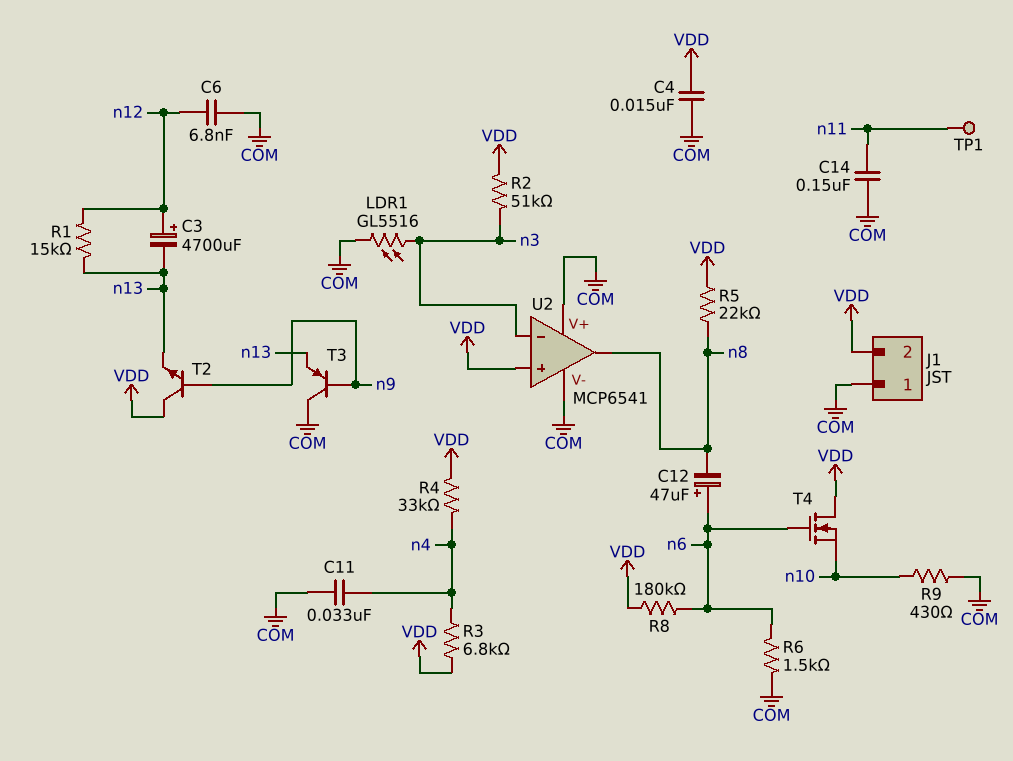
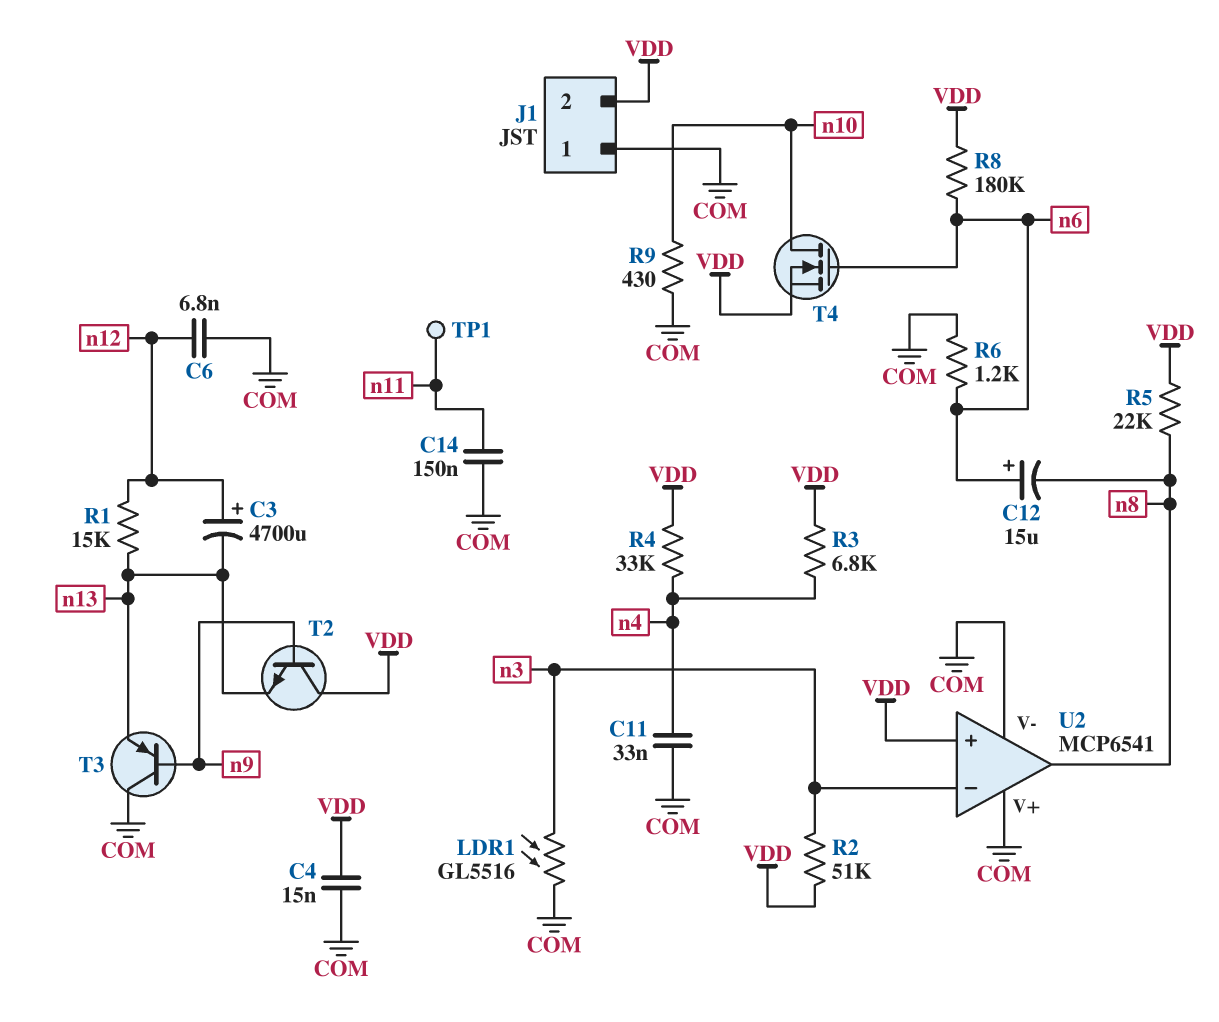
C12: 47uF (plus n6, minus n8) -> 15uF (plus n6, minus n8)
R6: 1.5k (COM, n6) -> 1.2k (COM, n6)
T4: NMOS (G n6, D VDD, S n10) -> NMOS (G n6, D n10, S VDD)

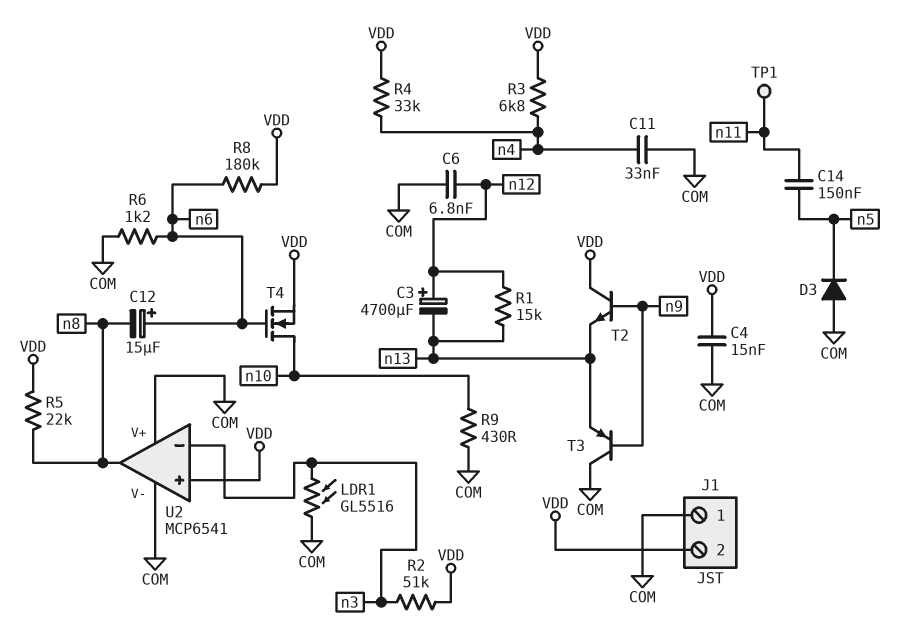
C14: 150nF (COM, n11) -> 150nF (n5, n11)
D3: none -> diode (A COM, K n5)

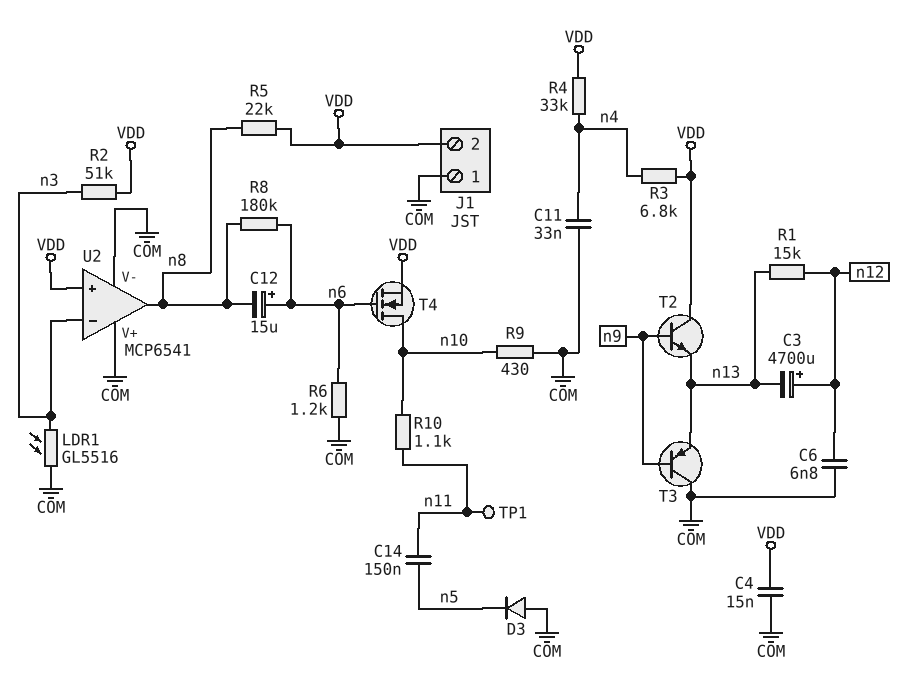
R8: 180k (VDD, n6) -> 180k (n6, n8)
R10: none -> 1.1k (n10, n11)

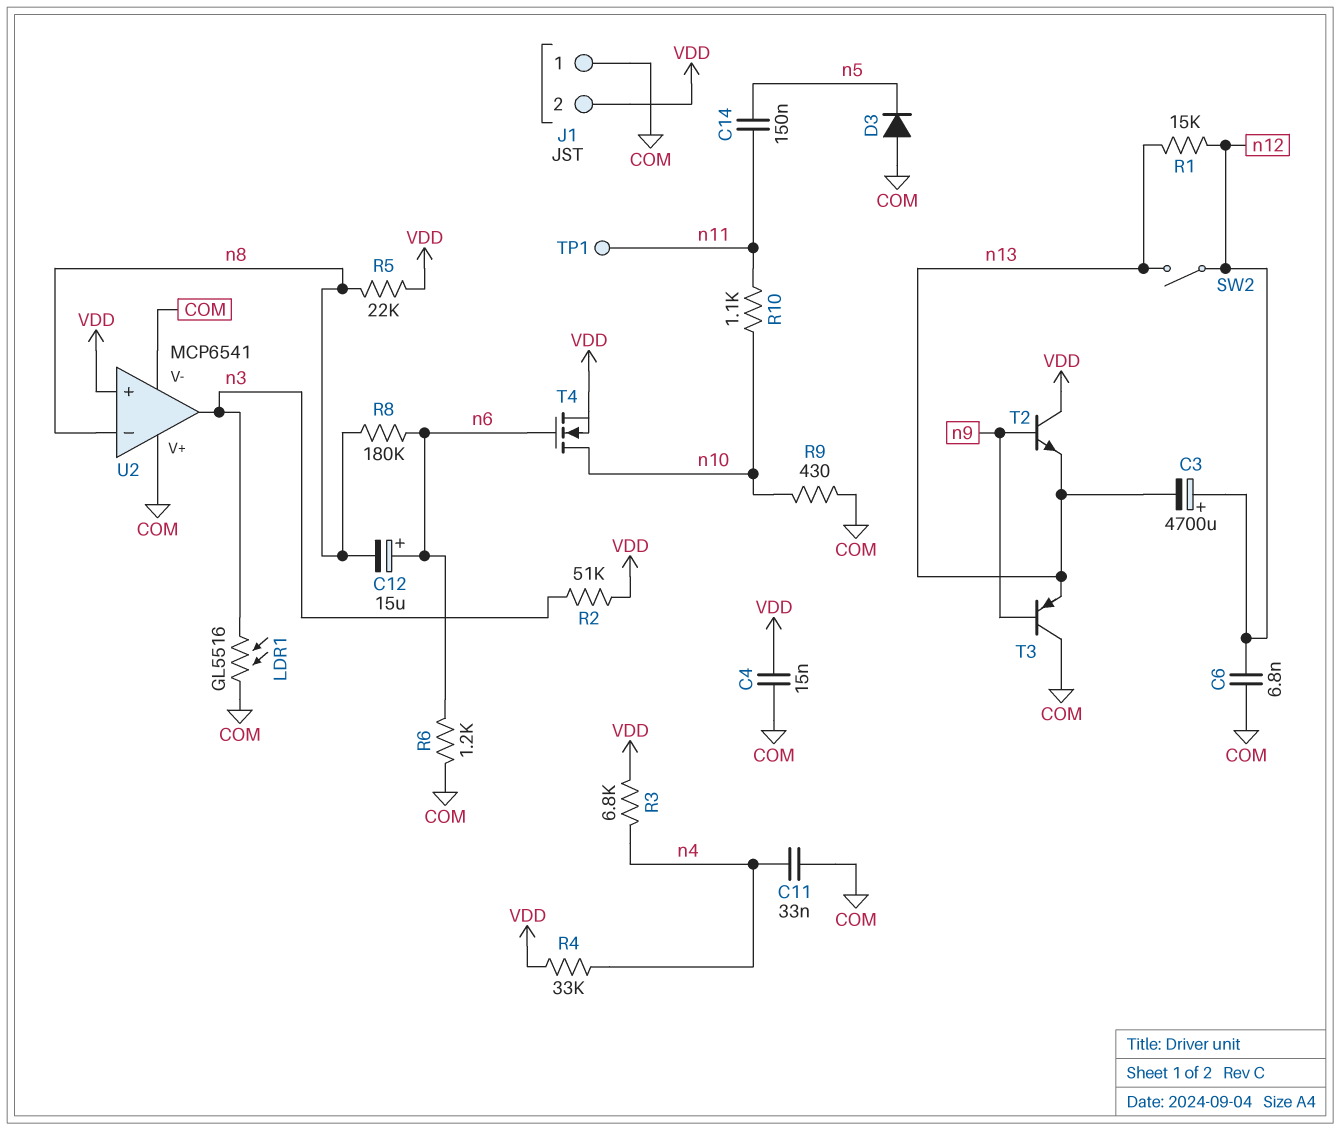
SW2: none -> switch (n12, n13)
U2 pin in-: n3 -> n8
U2 pin out: n8 -> n3

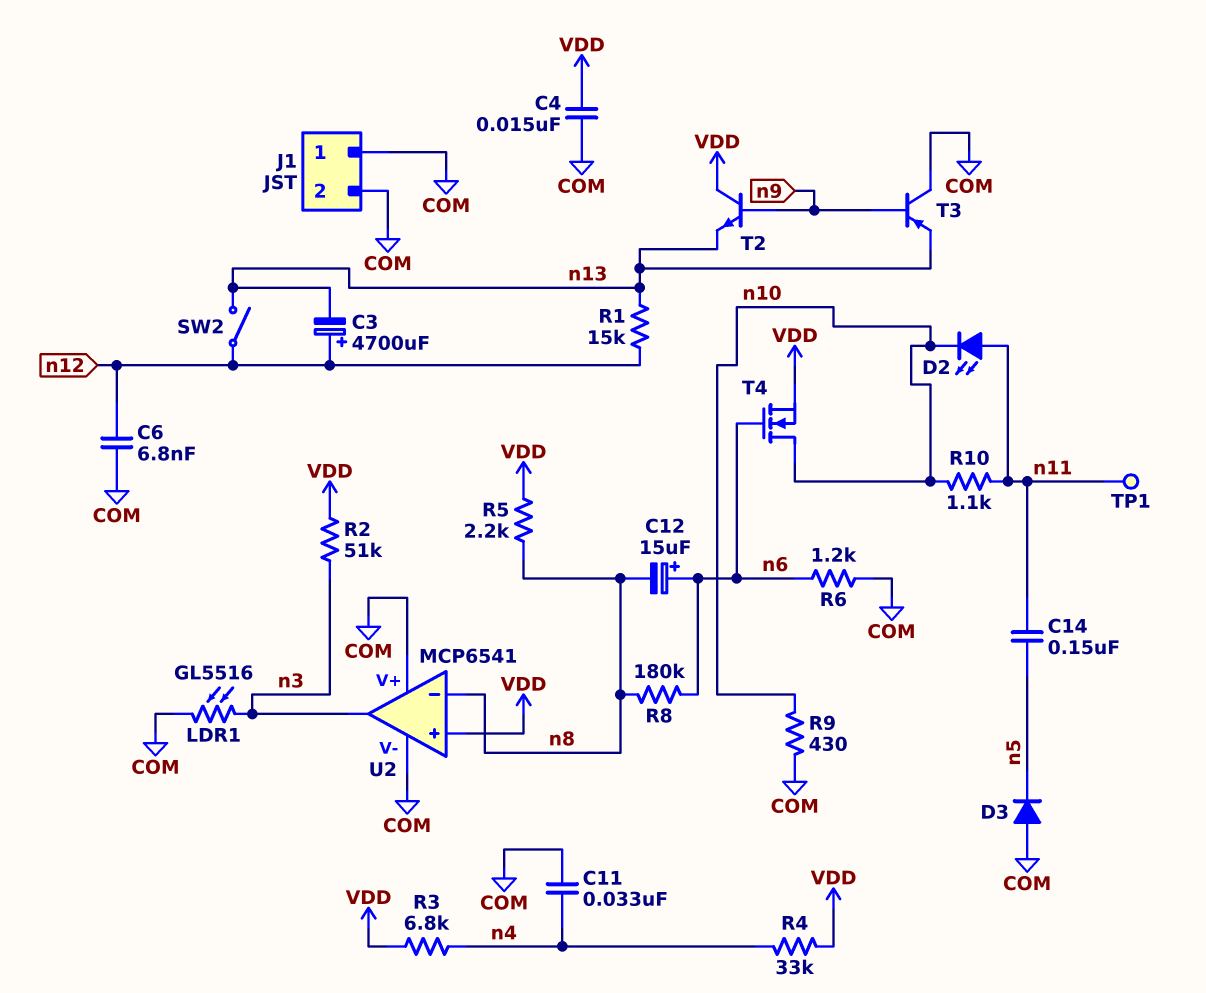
D2: none -> LED (A n11, K n10)
J1 pin 2: VDD -> COM
R5: 22k (VDD, n8) -> 2.2k (VDD, n8)

